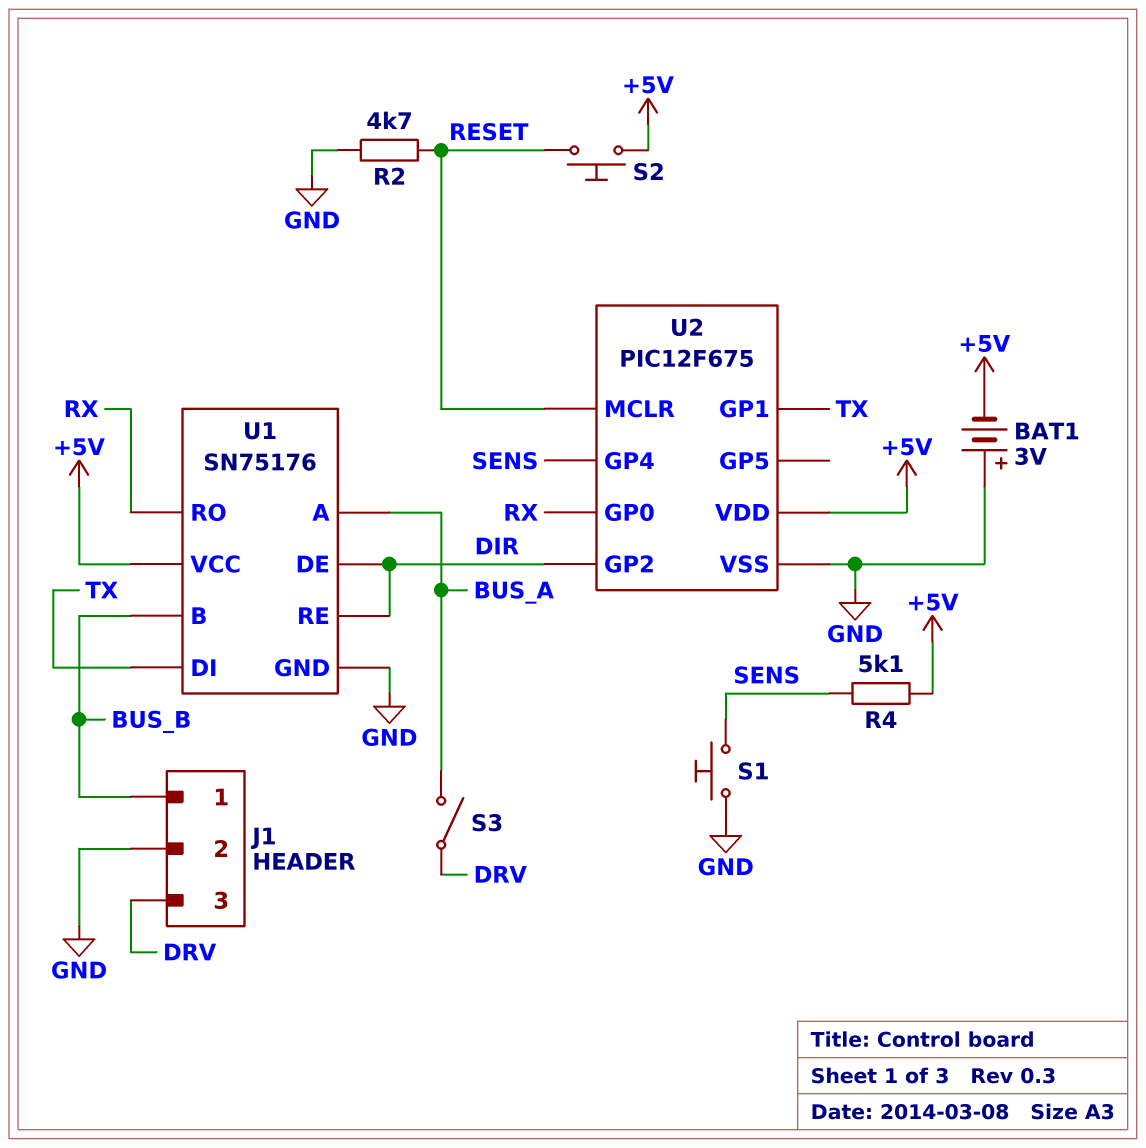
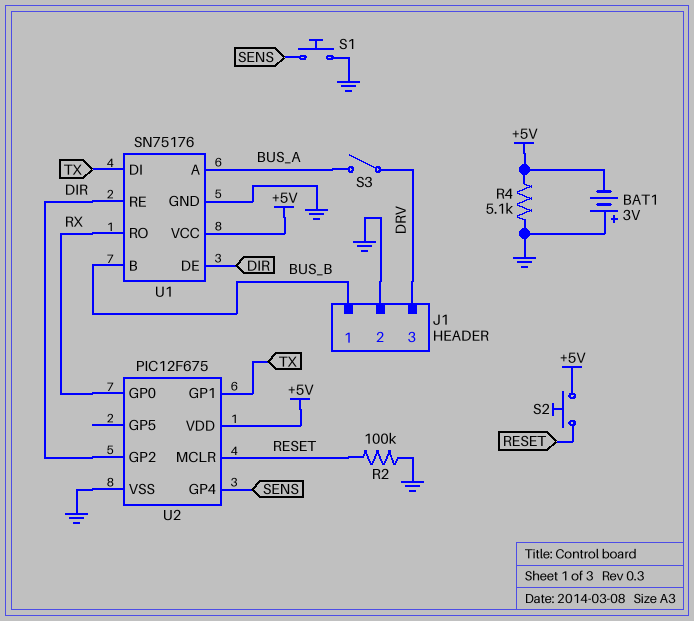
R2: 4.7k (GND, RESET) -> 100k (GND, RESET)
R4: 5.1k (+5V, SENS) -> 5.1k (+5V, GND)

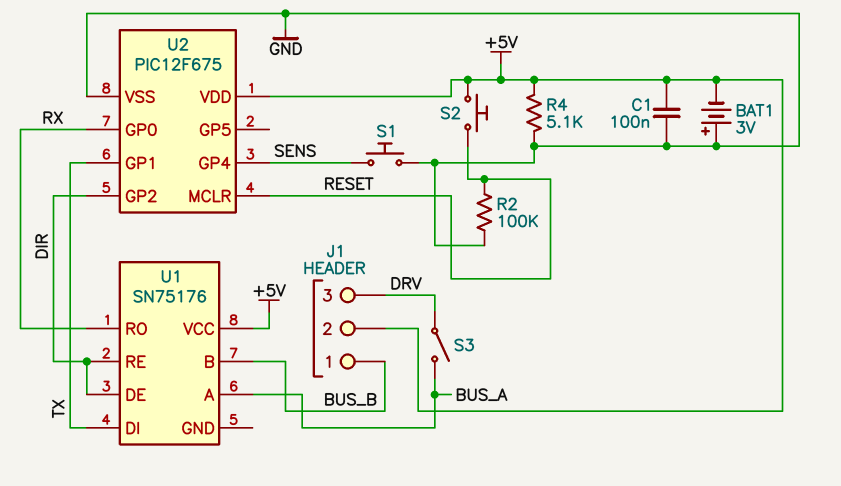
C1: none -> 100nF (+5V, GND)
J1 pin 2: GND -> +5V
U1 pin GND: GND -> none

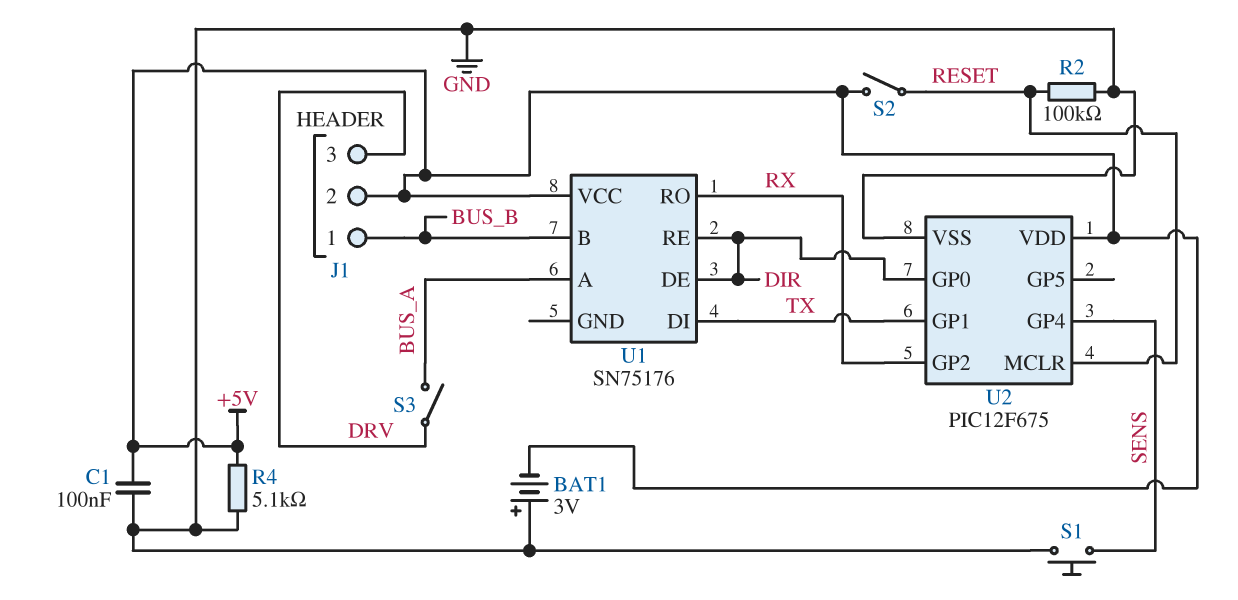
S2: button (+5V, RESET) -> switch (+5V, RESET)
U2 pin GP0: RX -> DIR
U2 pin GP2: DIR -> RX

